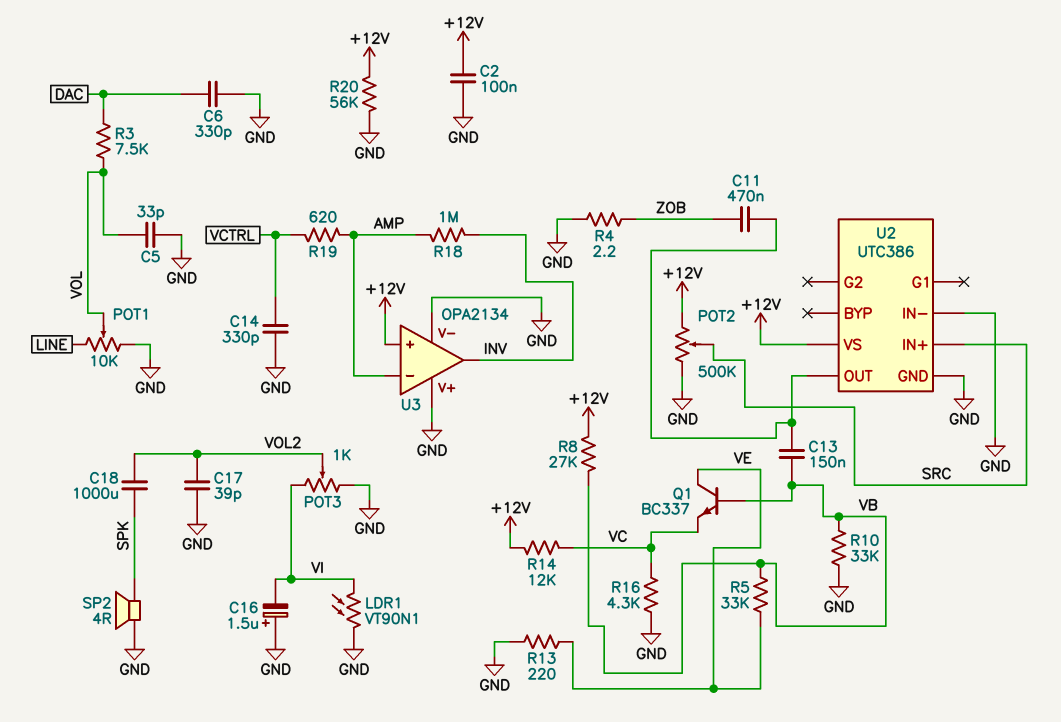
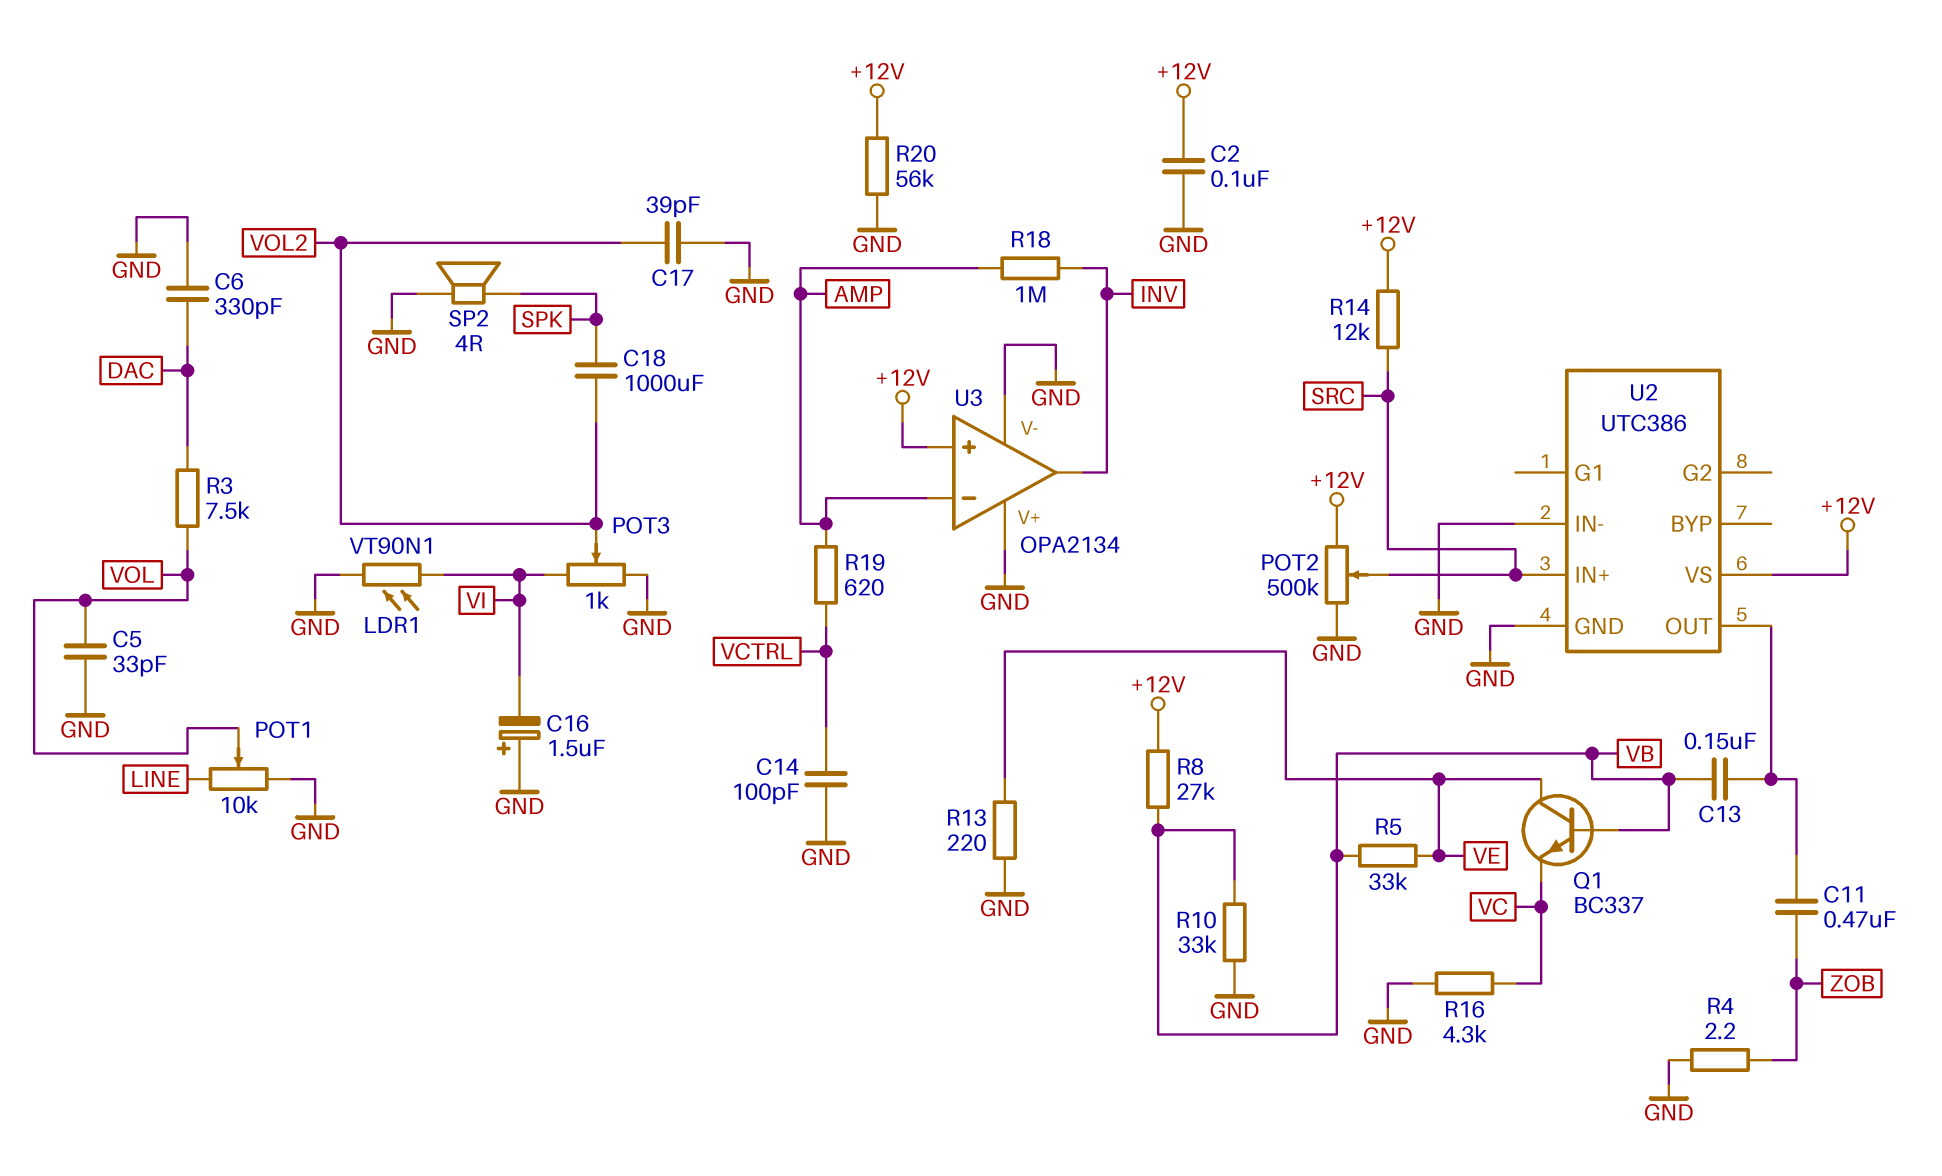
C14: 330pF (GND, VCTRL) -> 100pF (GND, VCTRL)
R14: 12k (+12V, VC) -> 12k (+12V, SRC)

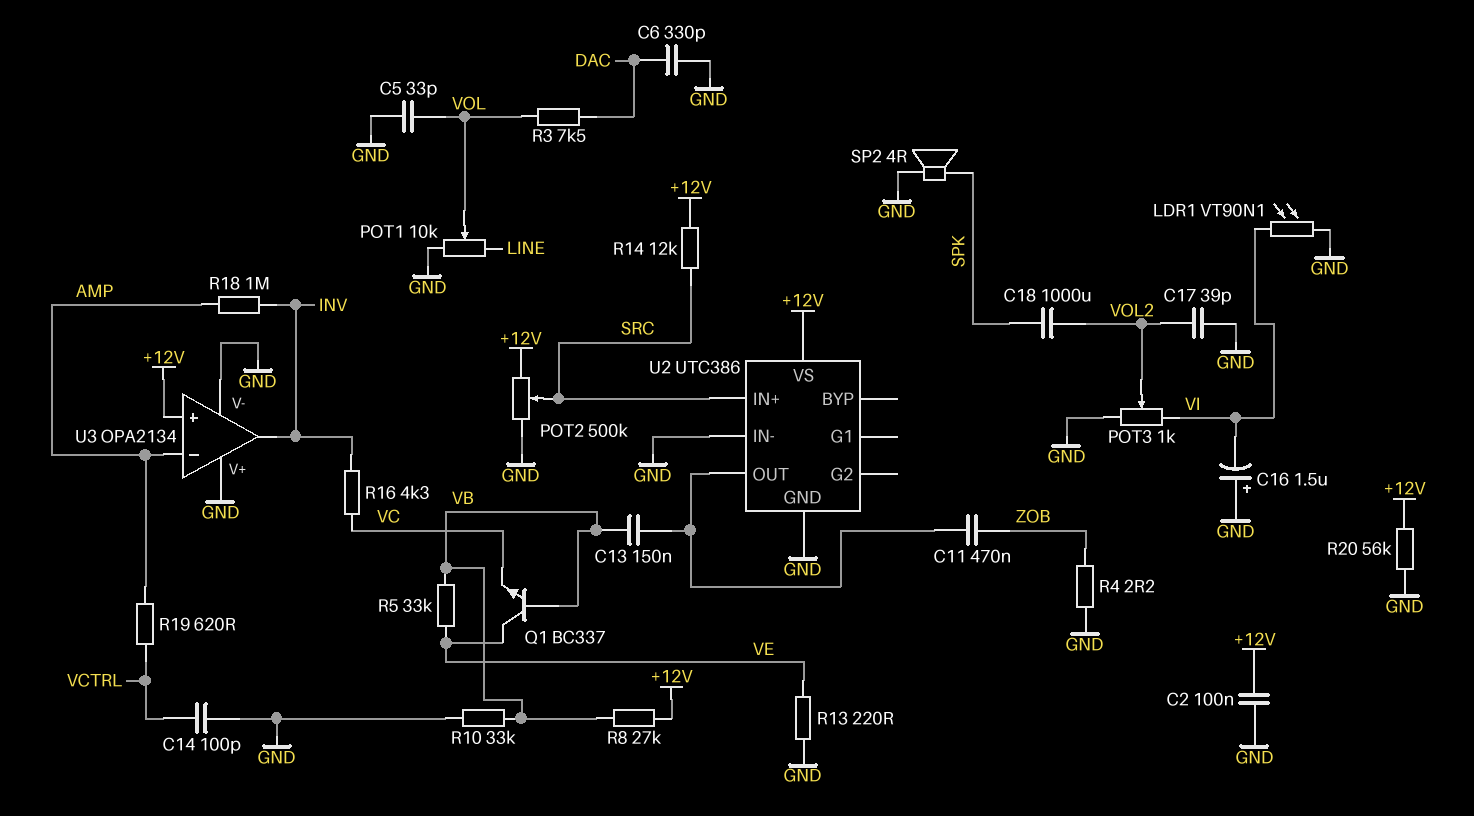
R16: 4.3k (GND, VC) -> 4.3k (INV, VC)

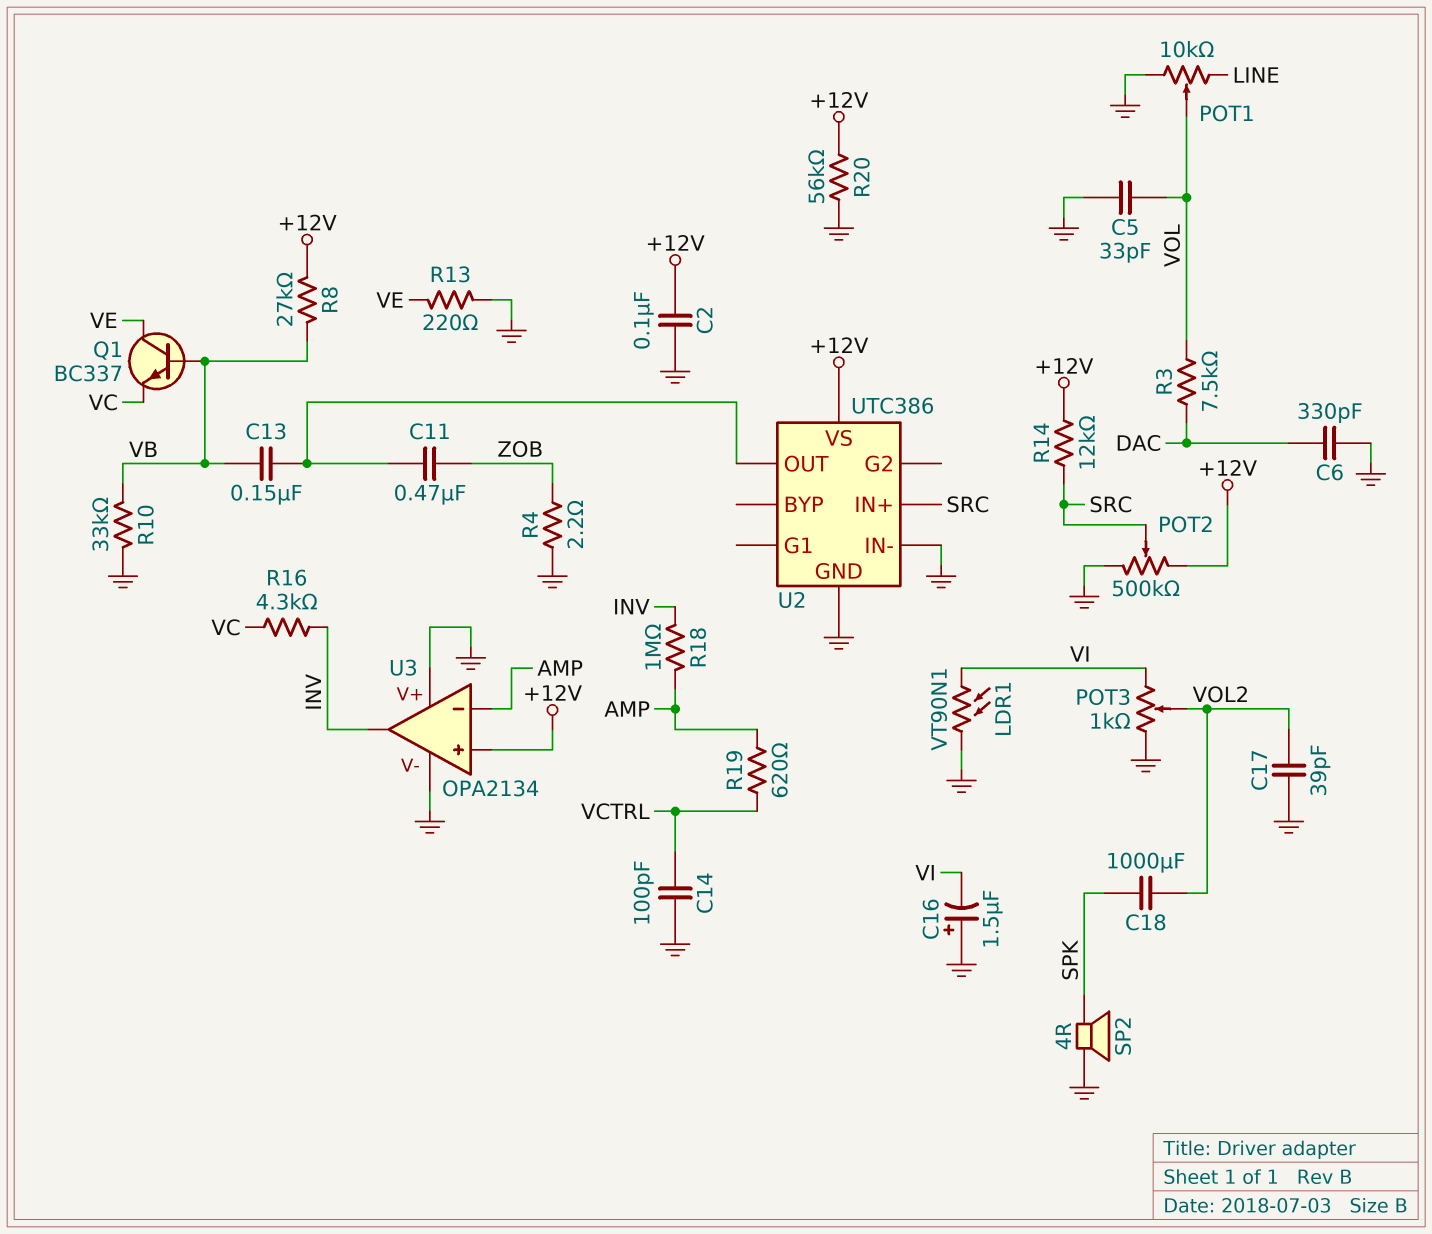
R5: 33k (VB, VE) -> none

